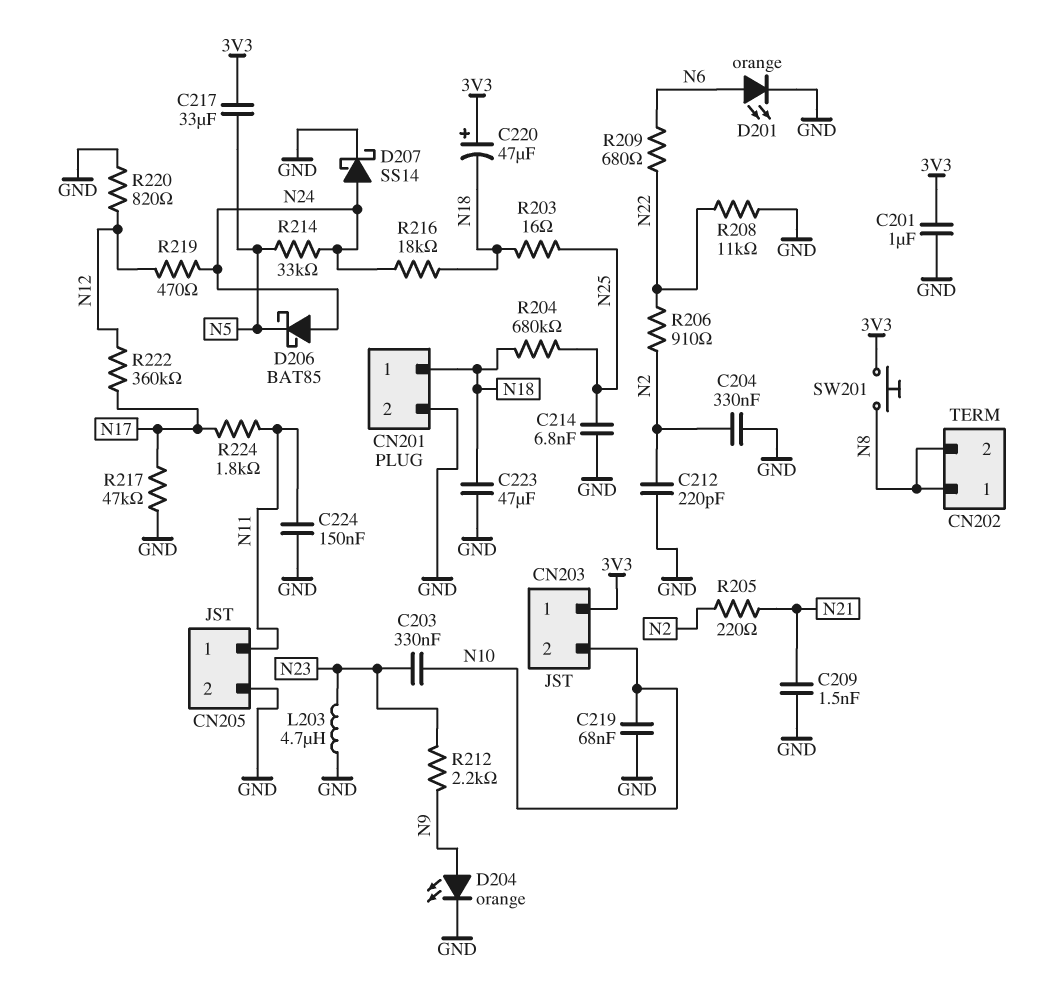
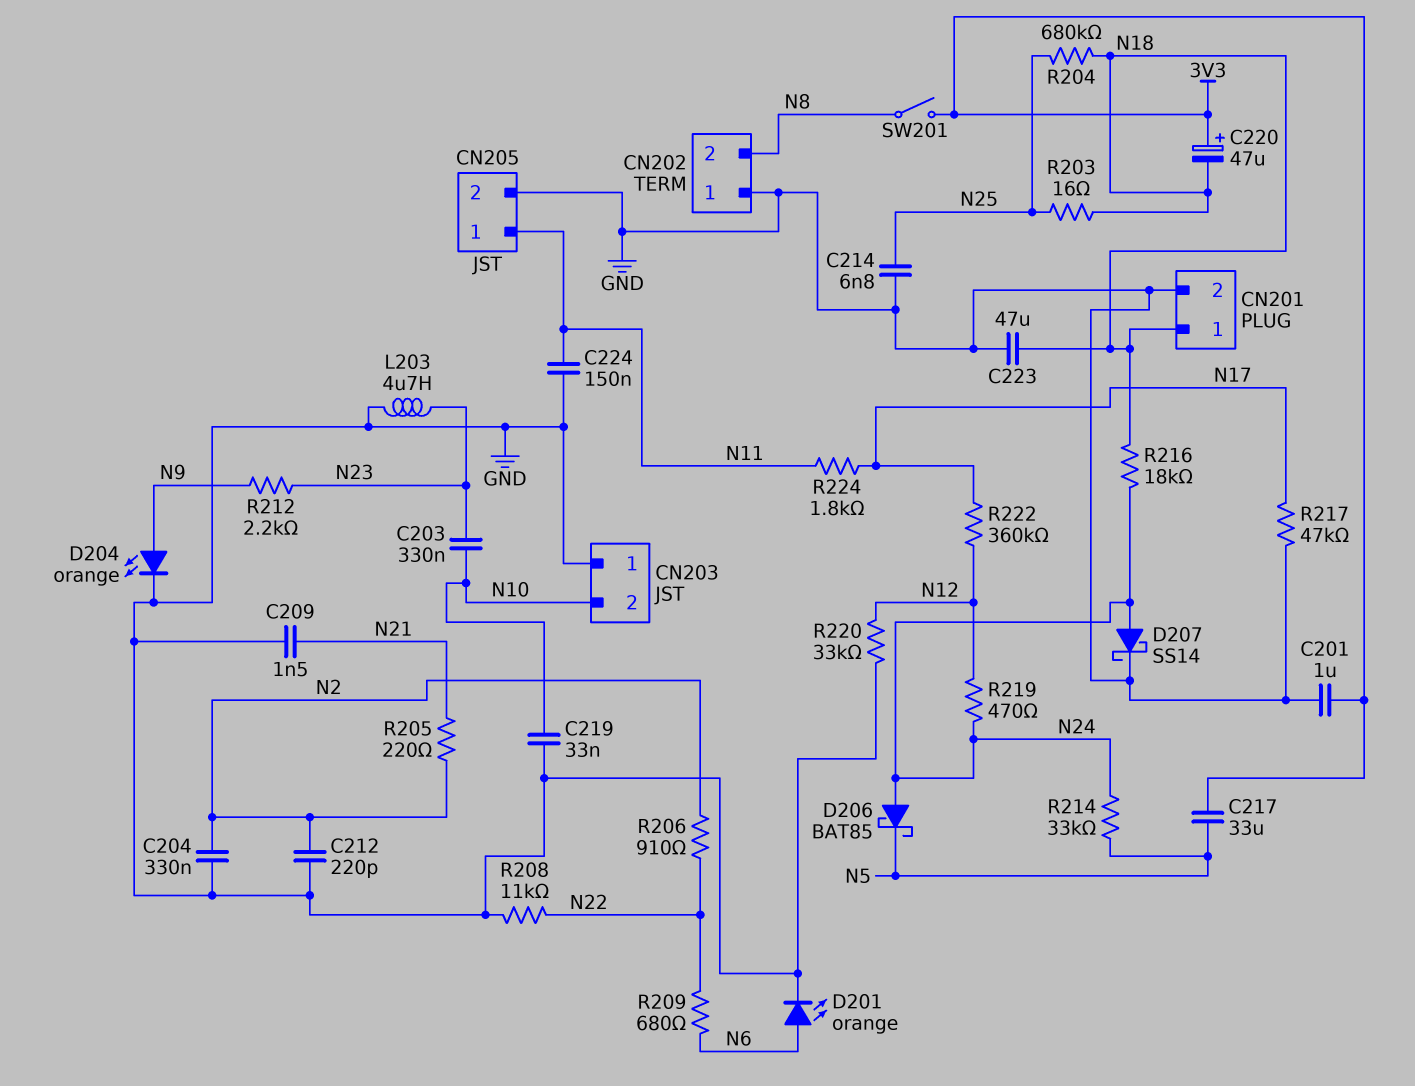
C219: 68nF (GND, N10) -> 33nF (GND, N10)
CN202 pin 1: N8 -> GND
CN203 pin 1: 3V3 -> GND
R220: 820 (GND, N12) -> 33k (GND, N12)
SW201: button (3V3, N8) -> switch (3V3, N8)

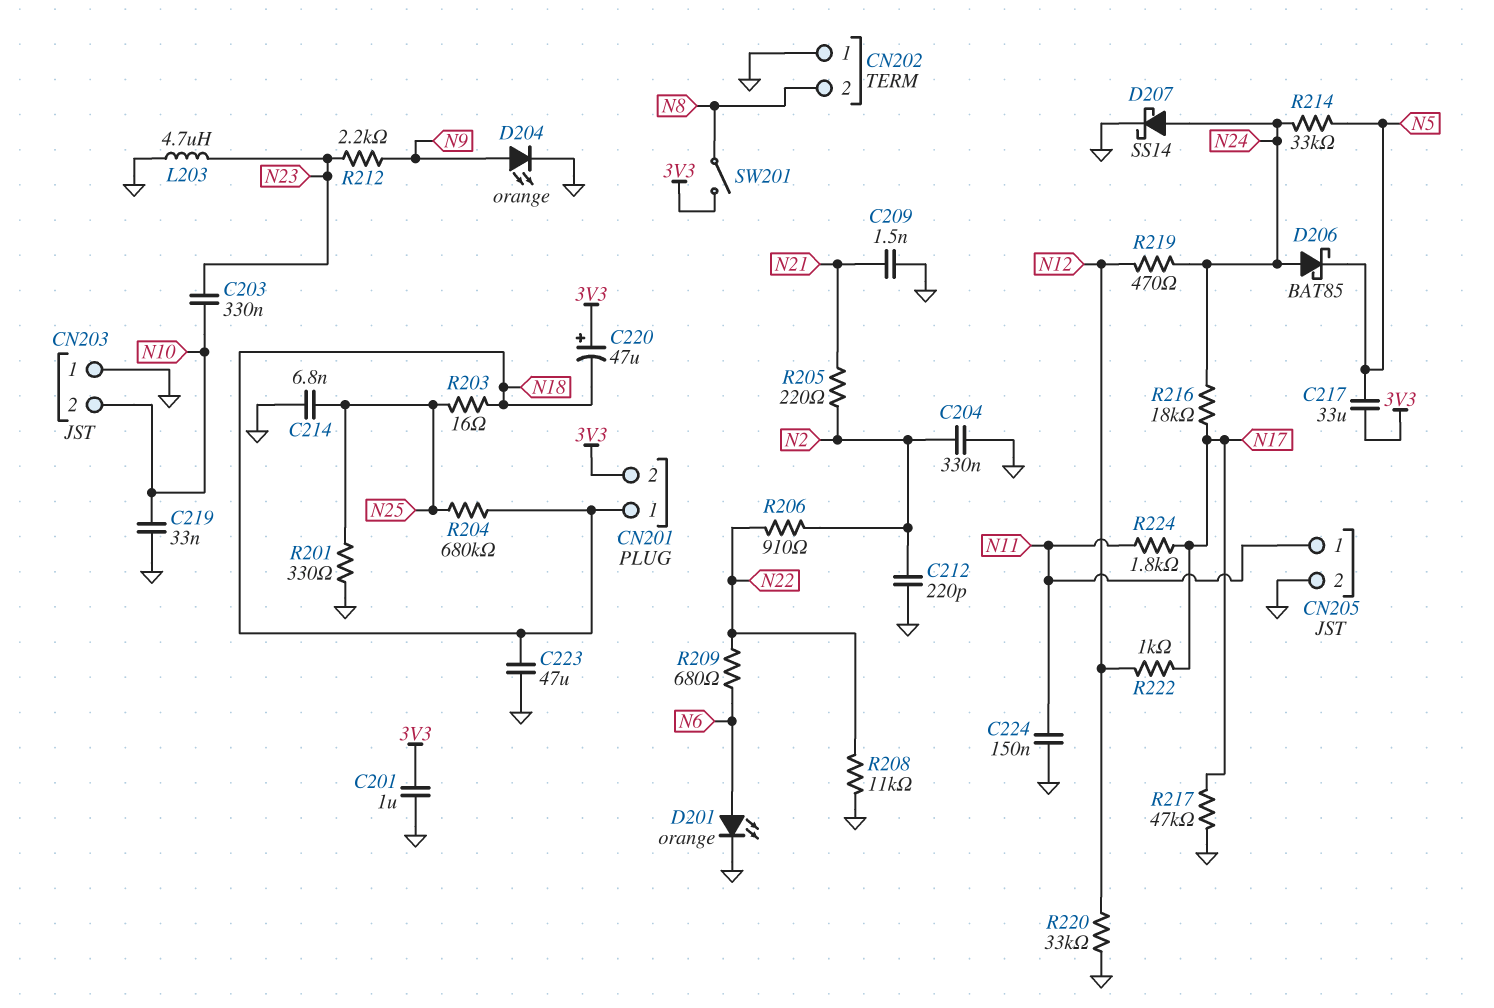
CN201 pin 2: GND -> 3V3
R201: none -> 330 (GND, N25)
R216: 18k (N18, N24) -> 18k (N17, N24)
R222: 360k (N12, N17) -> 1k (N12, N17)

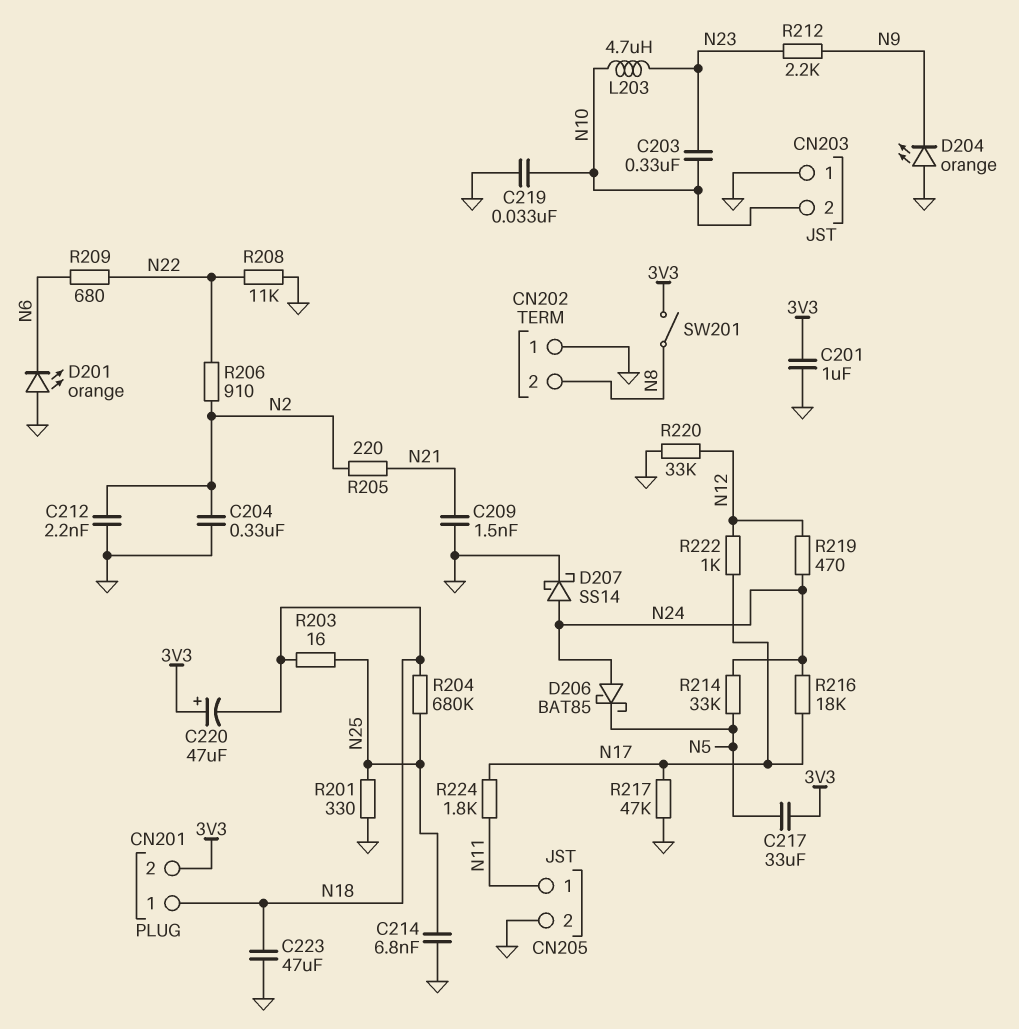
C212: 220pF (GND, N2) -> 2.2nF (GND, N2)
C224: 150nF (GND, N11) -> none
D201: LED orange (A N6, K GND) -> LED orange (A GND, K N6)
D204: LED orange (A N9, K GND) -> LED orange (A GND, K N9)
L203: 4.7uH (GND, N23) -> 4.7uH (N10, N23)

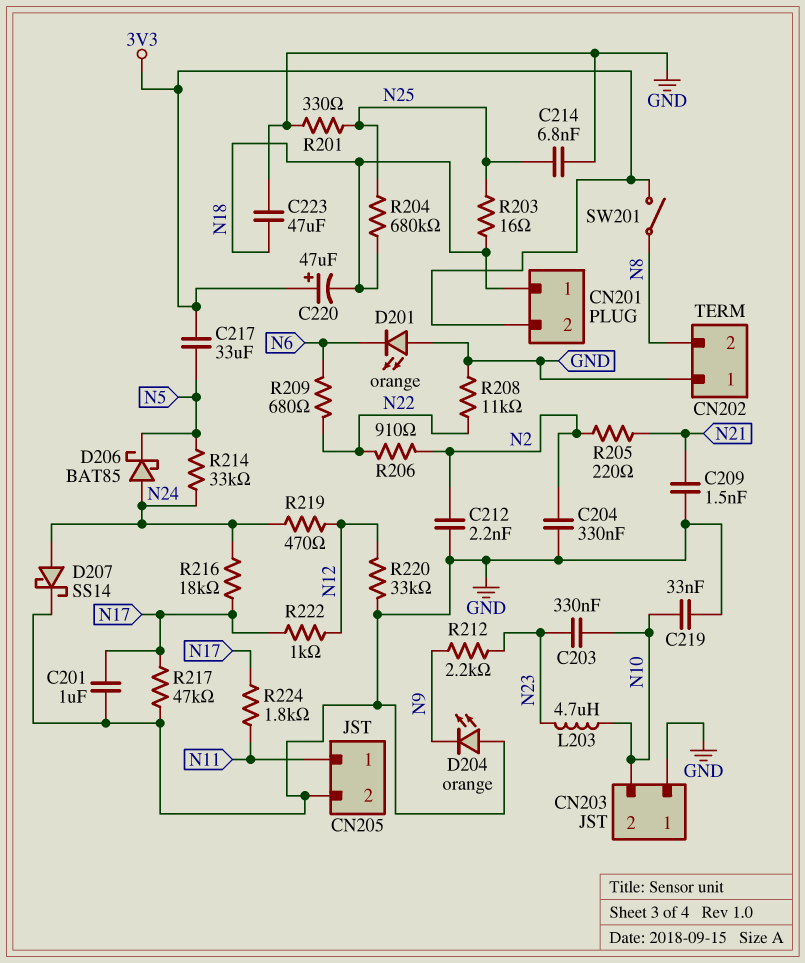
C201: 1uF (3V3, GND) -> 1uF (GND, N17)

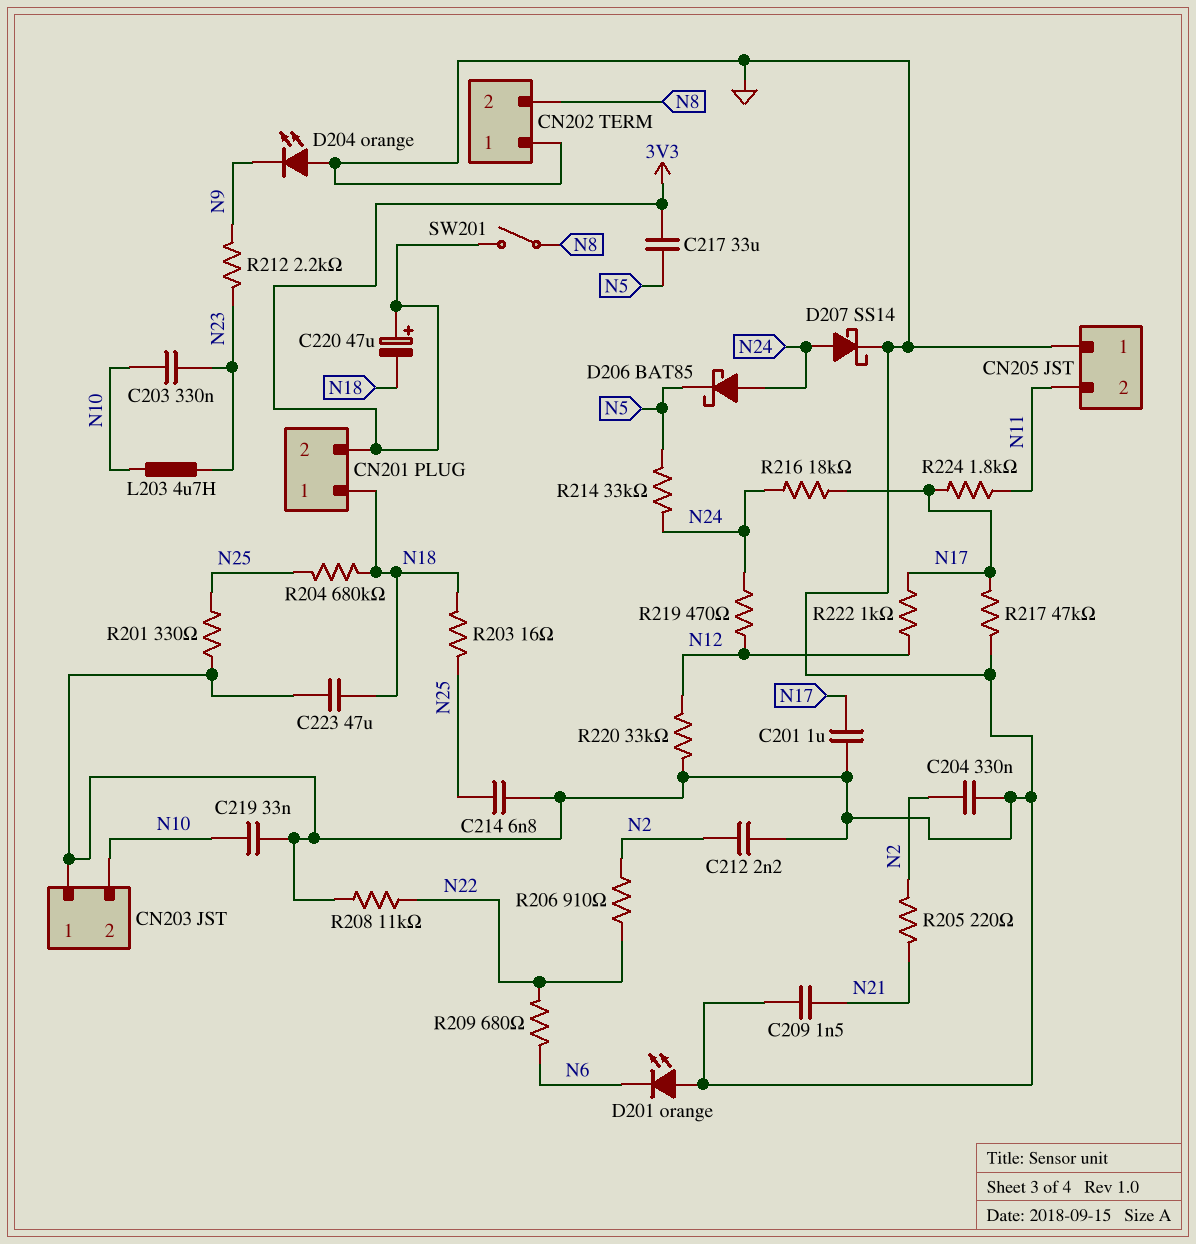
CN205 pin 1: N11 -> GND
CN205 pin 2: GND -> N11

